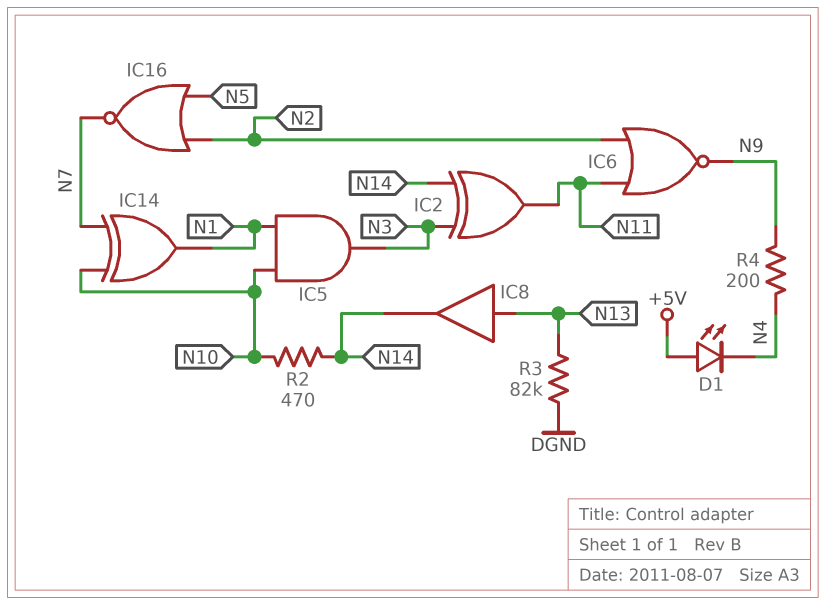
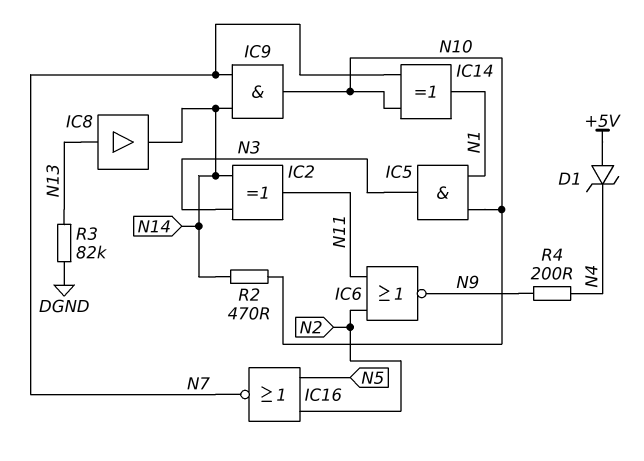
D1: LED (A +5V, K N4) -> zener (A +5V, K N4)
IC9: none -> AND (in N7, in N14, out N10)

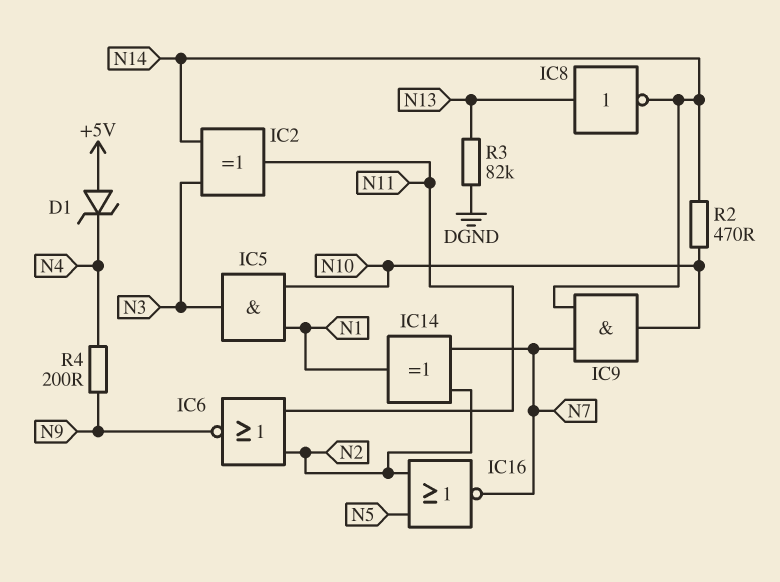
IC8: buffer (in N13, out N14) -> NOT (in N13, out N14)
IC14: XOR (in N7, in N10, out N1) -> XOR (in N2, in N7, out N1)

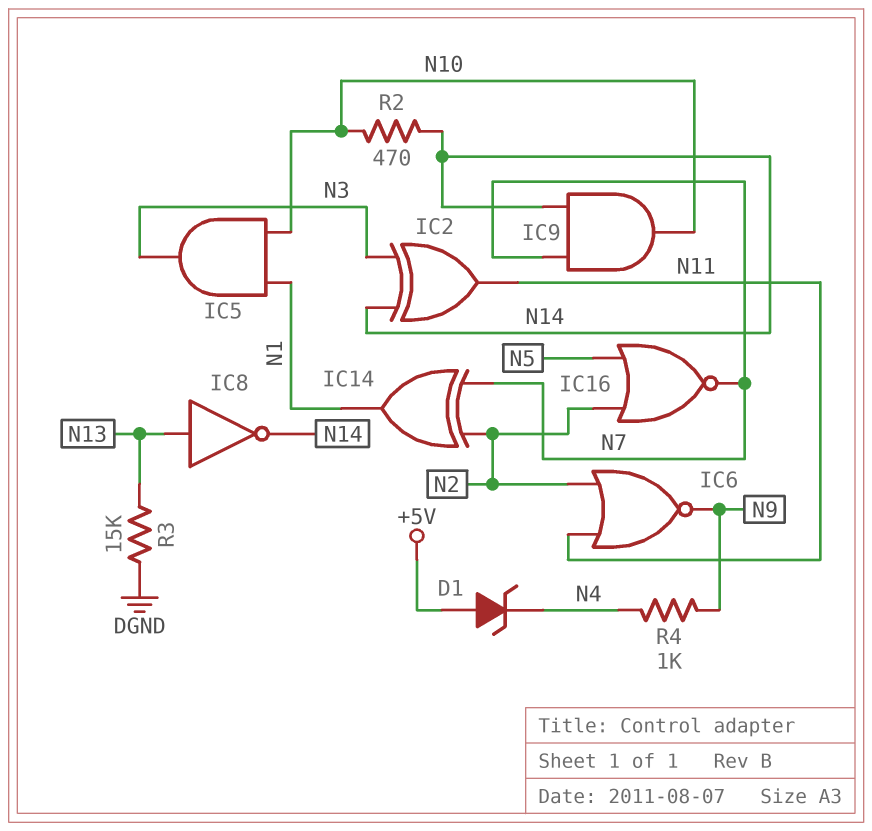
R3: 82k (DGND, N13) -> 15k (DGND, N13)
R4: 200 (N4, N9) -> 1k (N4, N9)

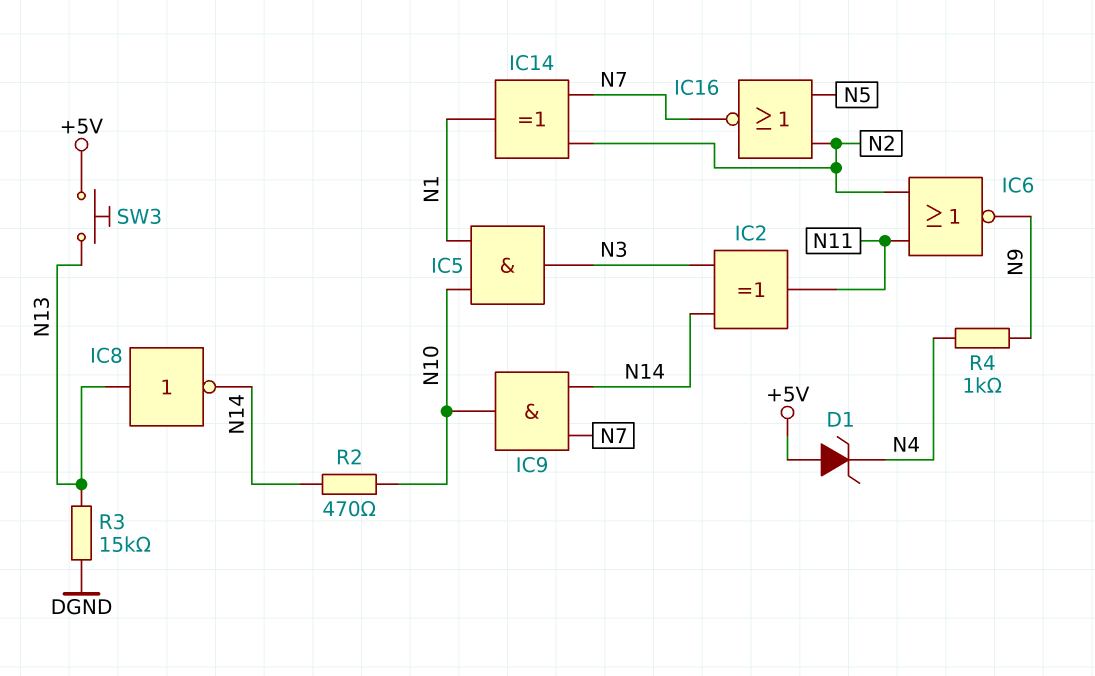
SW3: none -> button (+5V, N13)

